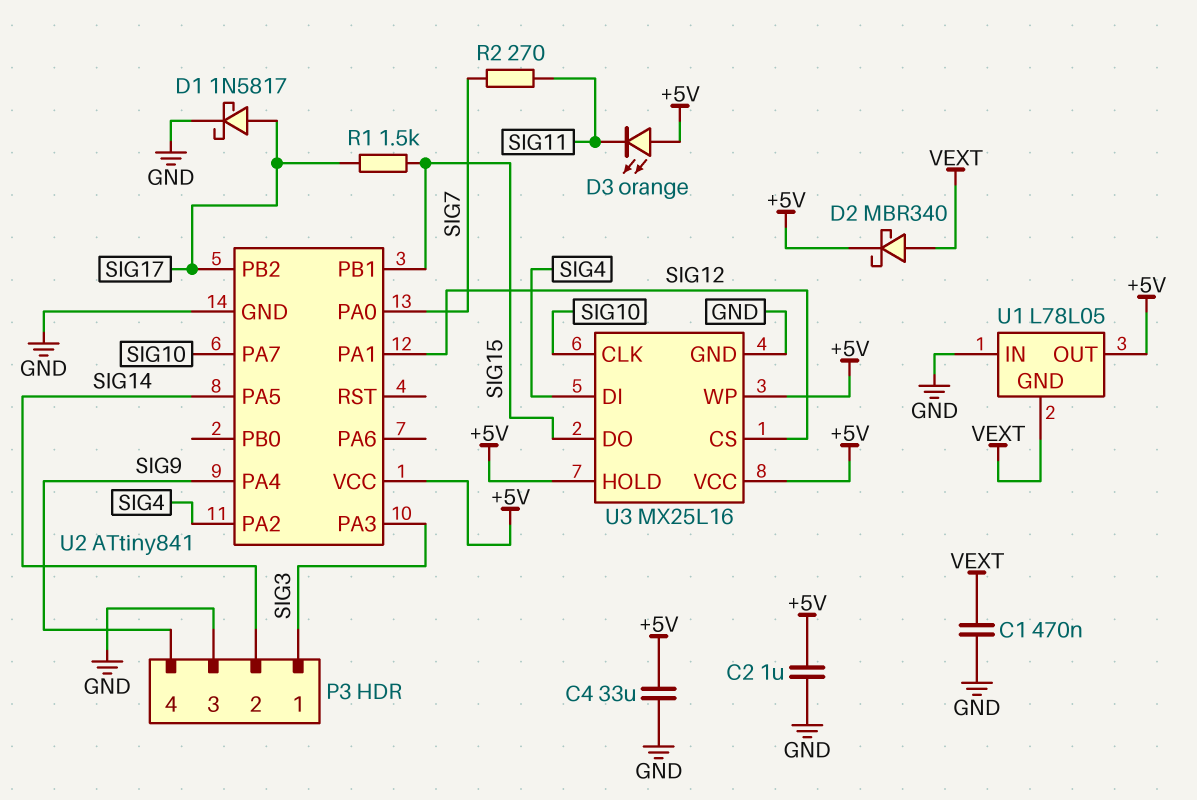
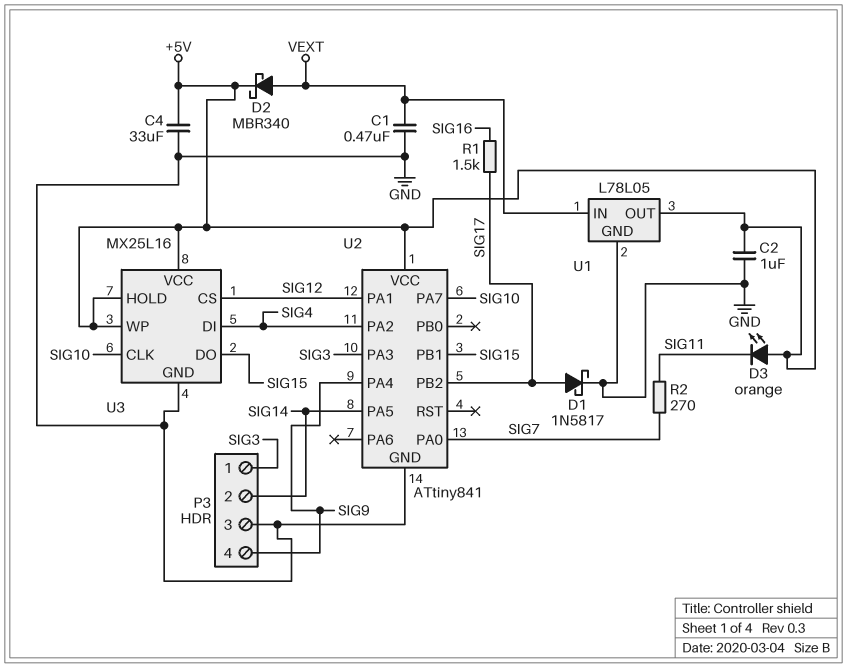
R1: 1.5k (SIG15, SIG17) -> 1.5k (SIG16, SIG17)
U1 pin GND: VEXT -> GND
U1 pin IN: GND -> VEXT

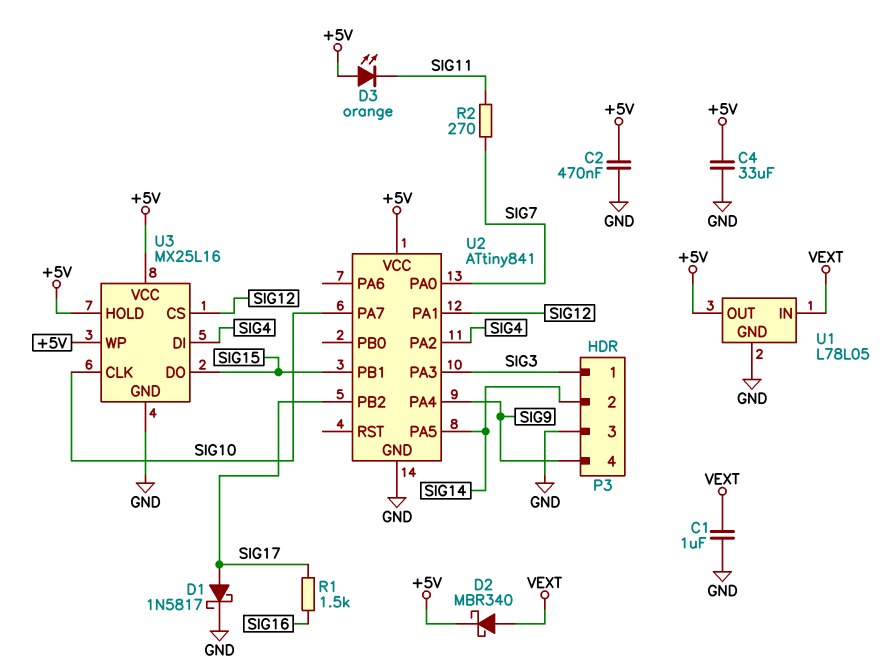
C1: 470nF (GND, VEXT) -> 1uF (GND, VEXT)
C2: 1uF (+5V, GND) -> 470nF (+5V, GND)

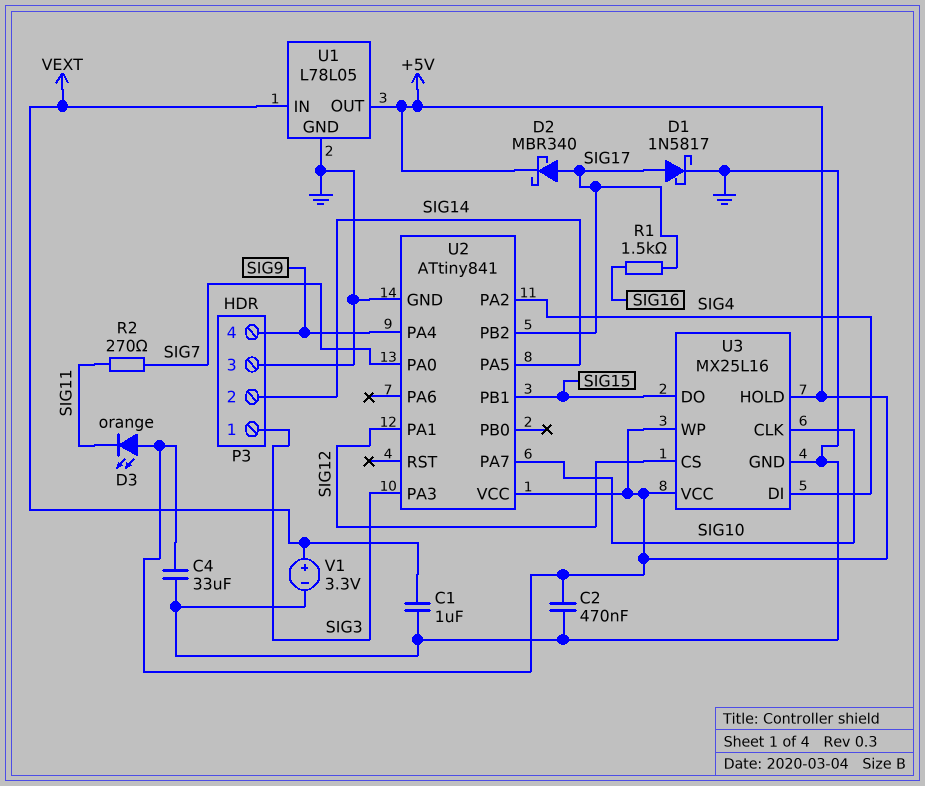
D2: schottky MBR340 (A VEXT, K +5V) -> schottky MBR340 (A SIG17, K +5V)
V1: none -> 3.3V (plus VEXT, minus GND)

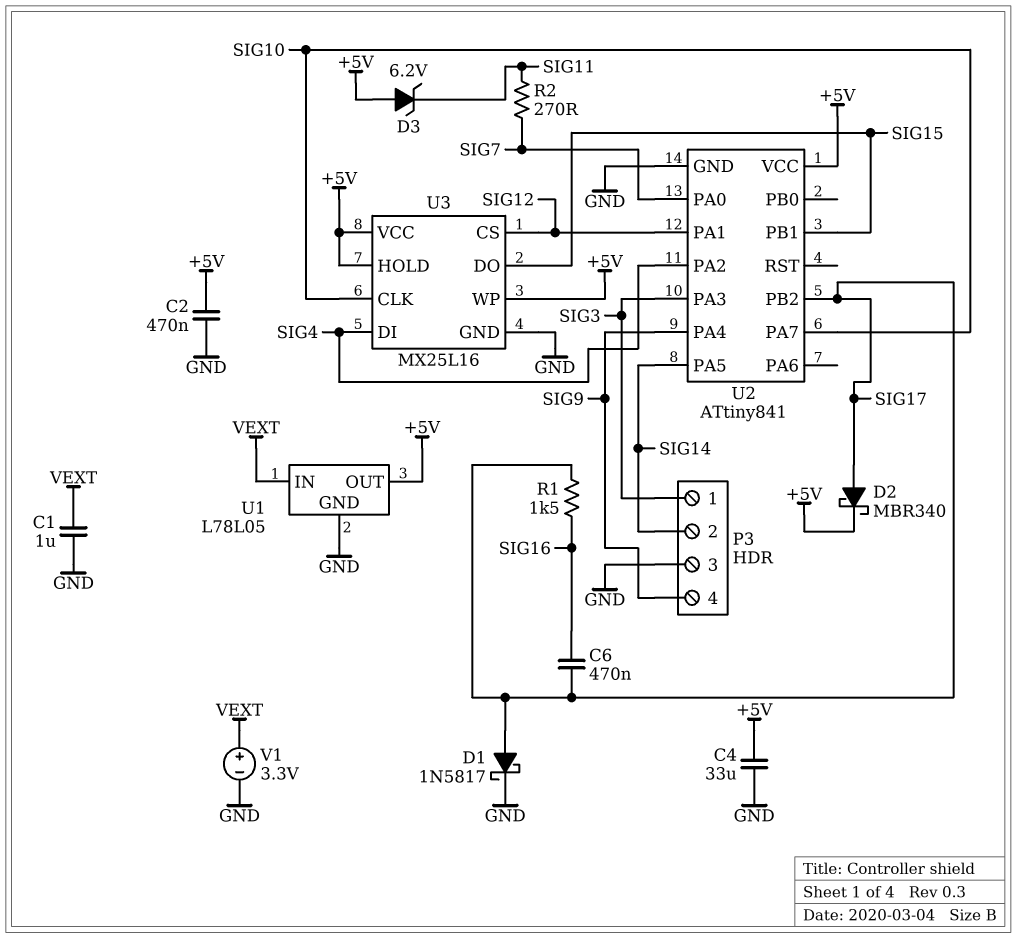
C6: none -> 470nF (SIG16, SIG17)
D3: LED orange (A +5V, K SIG11) -> zener 6.2V (A +5V, K SIG11)

